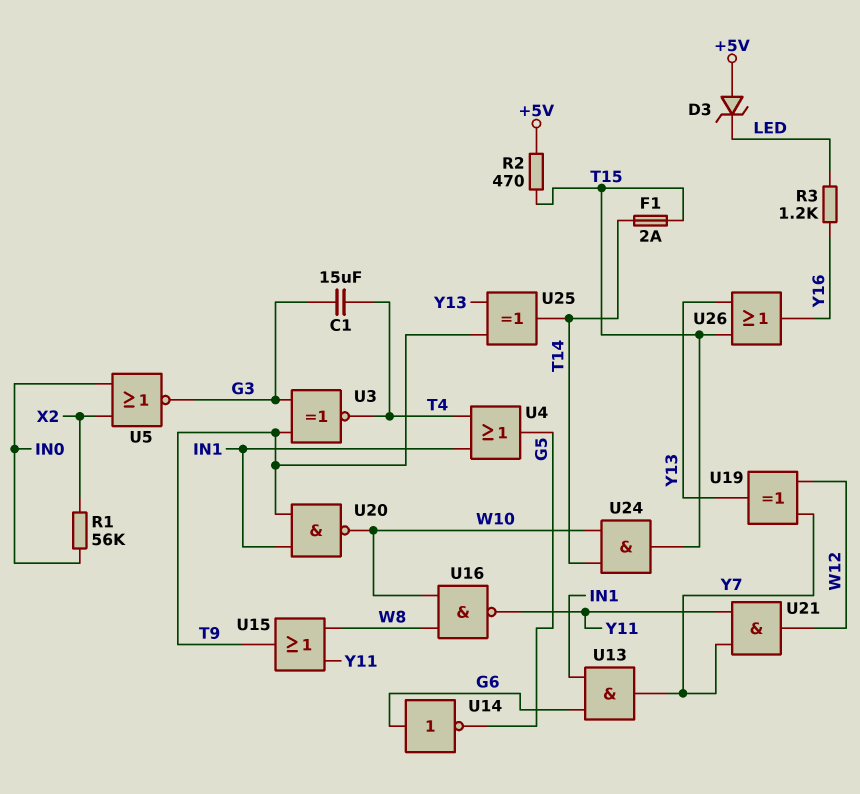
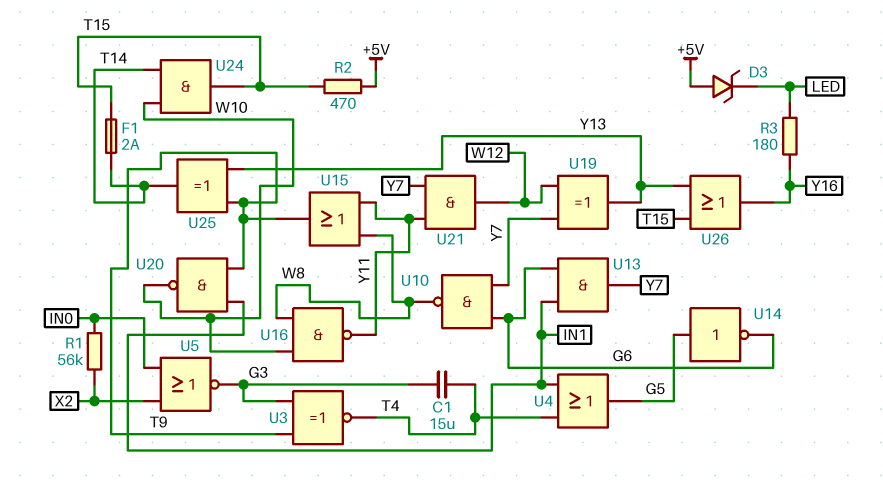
R3: 1.2k (LED, Y16) -> 180 (LED, Y16)
U10: none -> NAND (in G6, in Y7, out W8)
U14: NOT (in G6, out G5) -> NOT (in G5, out G6)

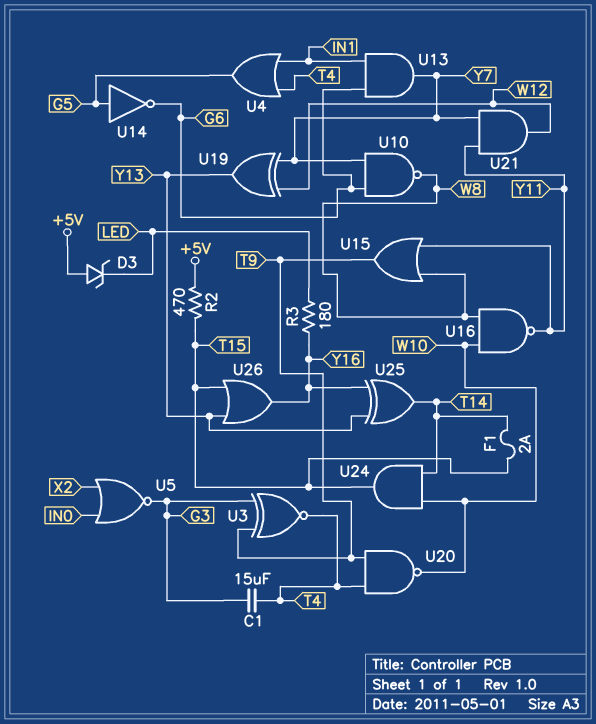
R1: 56k (IN0, X2) -> none
U20: NAND (in IN1, in T9, out W10) -> NAND (in T4, in T9, out W10)
U25: XOR (in T9, in Y13, out T14) -> XOR (in Y13, in Y16, out T14)

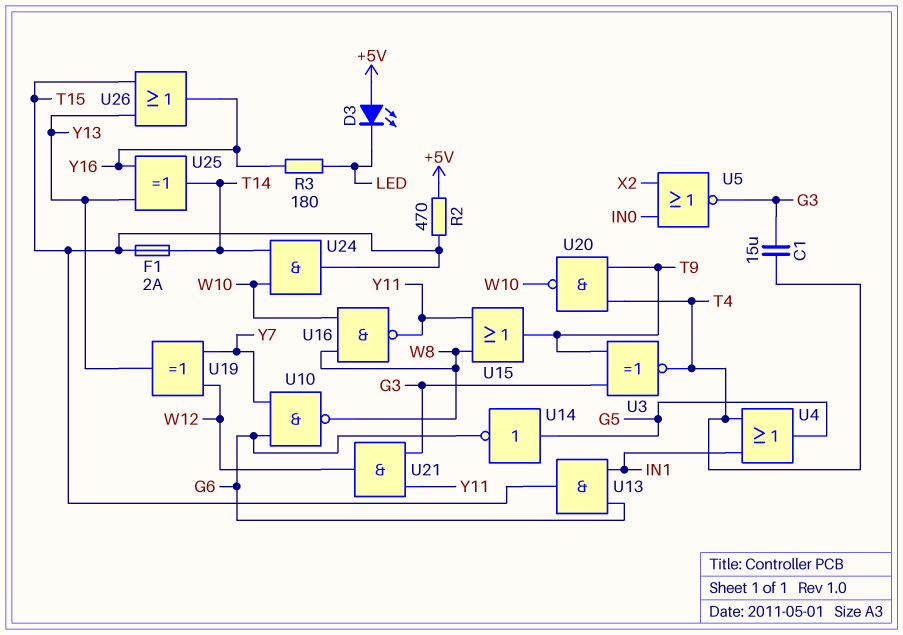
D3: zener (A +5V, K LED) -> LED (A +5V, K LED)
U13: AND (in G6, in IN1, out Y7) -> AND (in G6, in IN1, out T15)
U21: AND (in Y7, in Y11, out W12) -> AND (in G3, in Y11, out W12)

